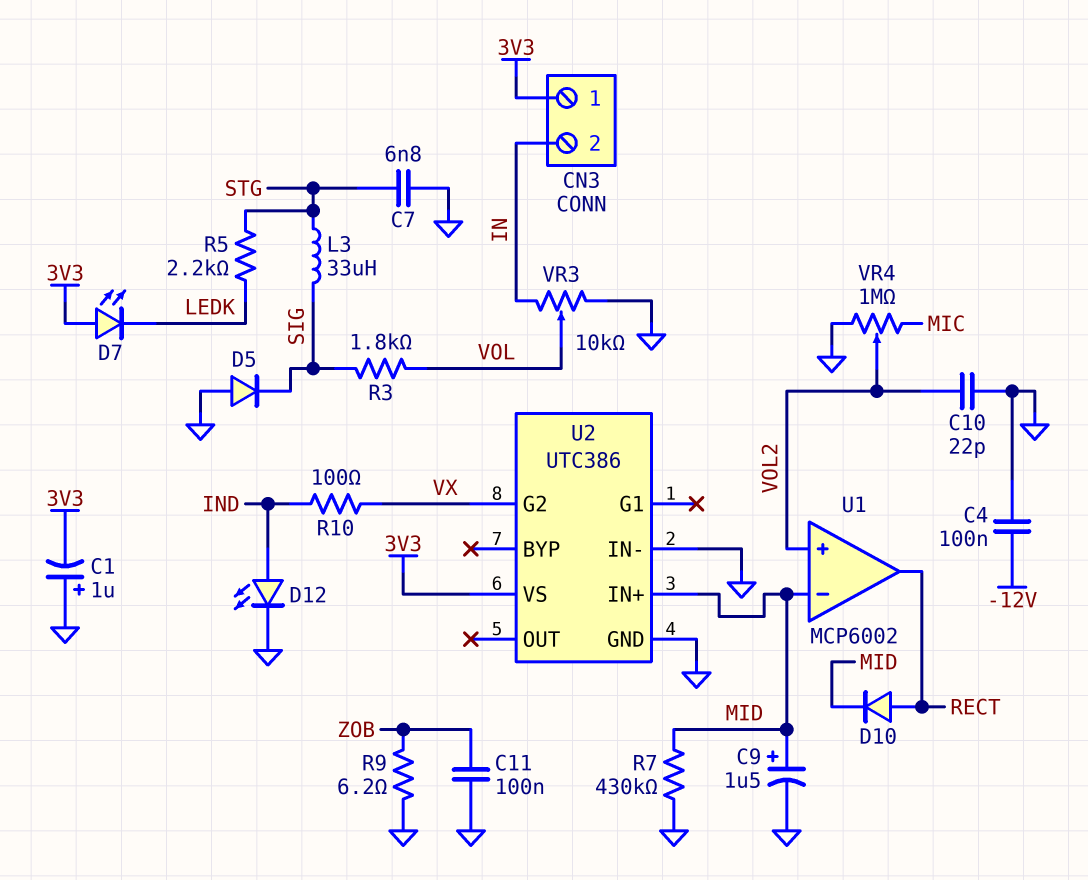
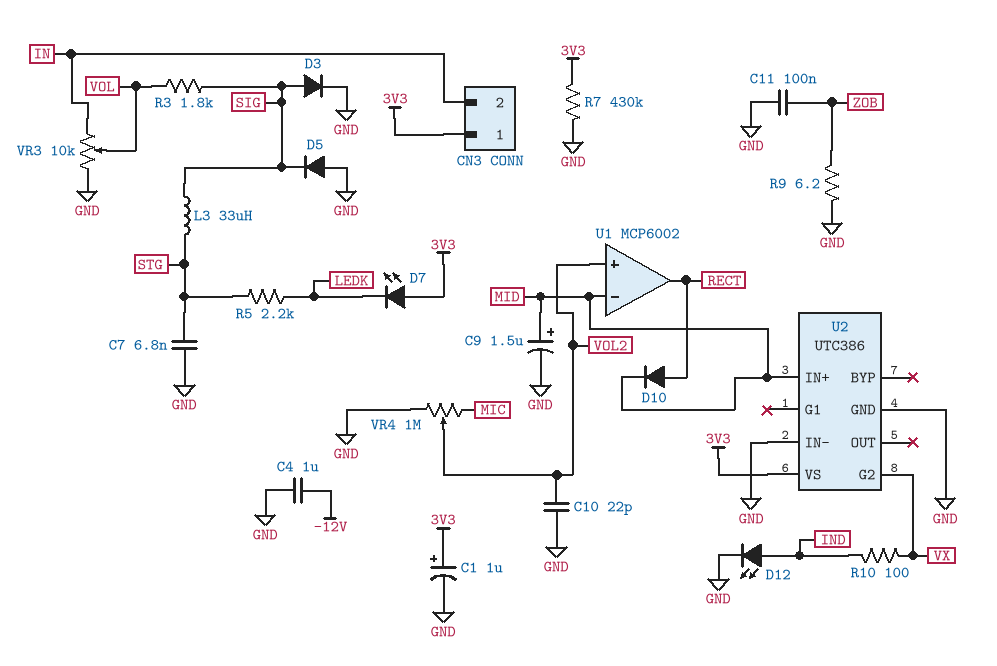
C1: 1uF (plus GND, minus 3V3) -> 1uF (plus 3V3, minus GND)
C4: 100nF (-12V, GND) -> 1uF (-12V, GND)
D3: none -> diode (A SIG, K GND)
R7: 430k (GND, MID) -> 430k (3V3, GND)

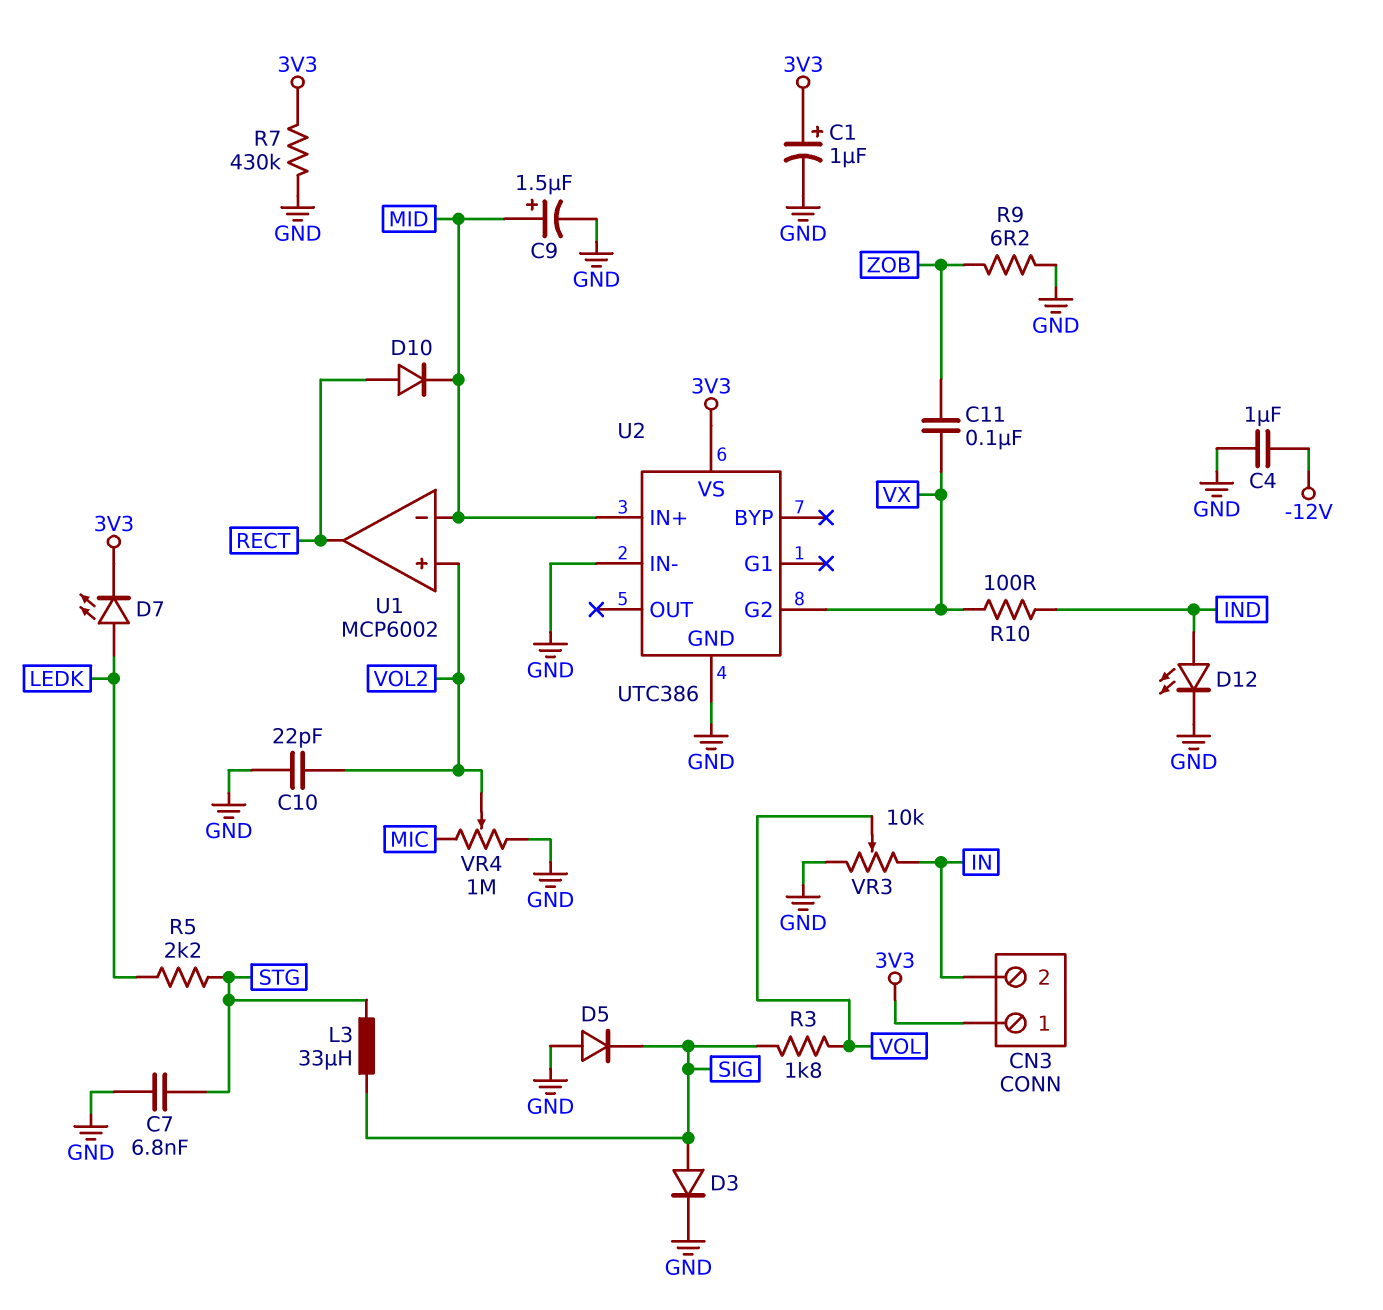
C11: 100nF (GND, ZOB) -> 100nF (VX, ZOB)
D7: LED (A 3V3, K LEDK) -> LED (A LEDK, K 3V3)

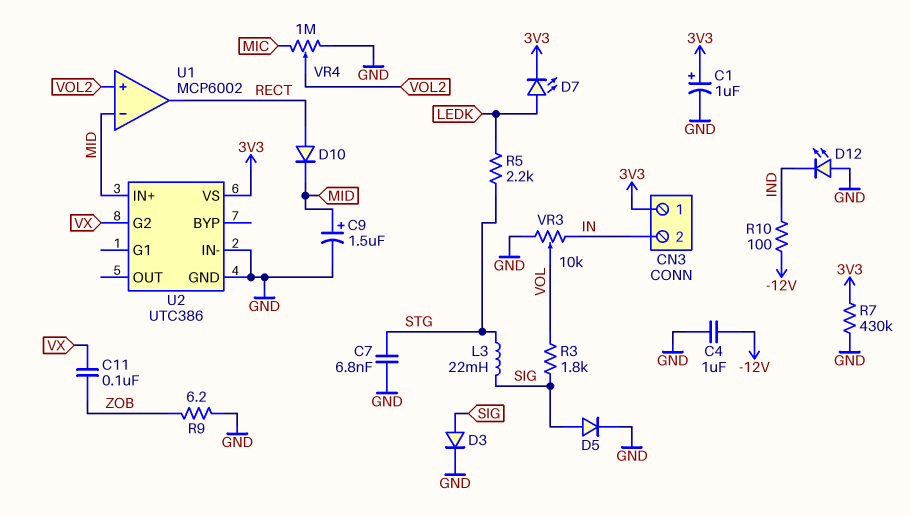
C10: 22pF (GND, VOL2) -> none
D5: diode (A GND, K SIG) -> diode (A SIG, K GND)
D12: LED (A IND, K GND) -> LED (A GND, K IND)
L3: 33uH (SIG, STG) -> 22mH (SIG, STG)
R10: 100 (IND, VX) -> 100 (-12V, IND)

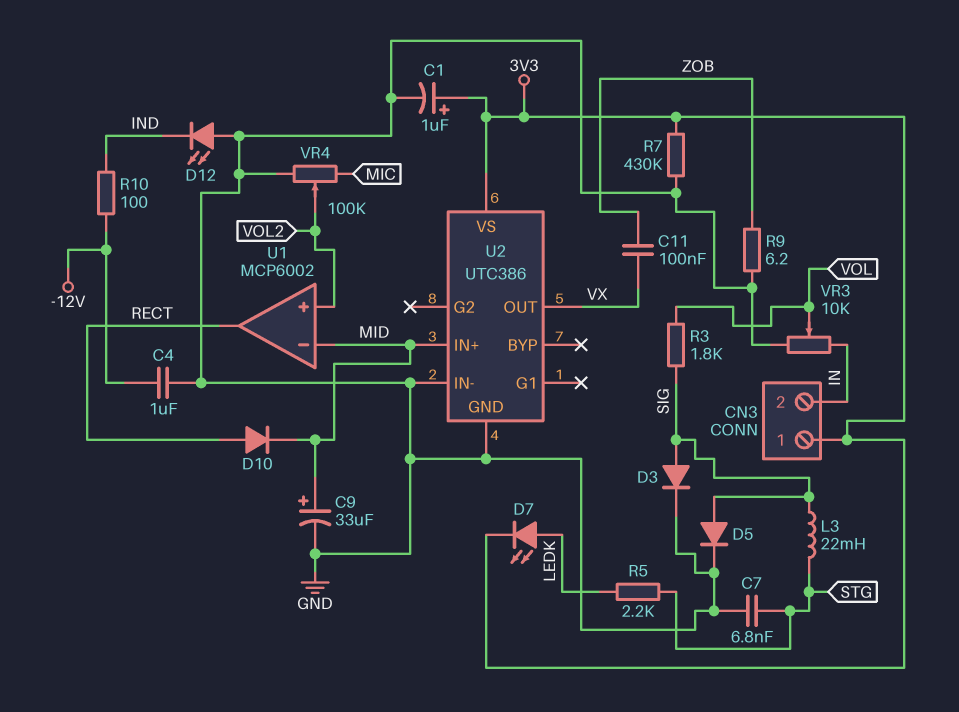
C9: 1.5uF (plus MID, minus GND) -> 33uF (plus MID, minus GND)
U2 pin G2: VX -> none
U2 pin OUT: none -> VX
VR4: 1M (GND, MIC, wiper VOL2) -> 100k (GND, MIC, wiper VOL2)

